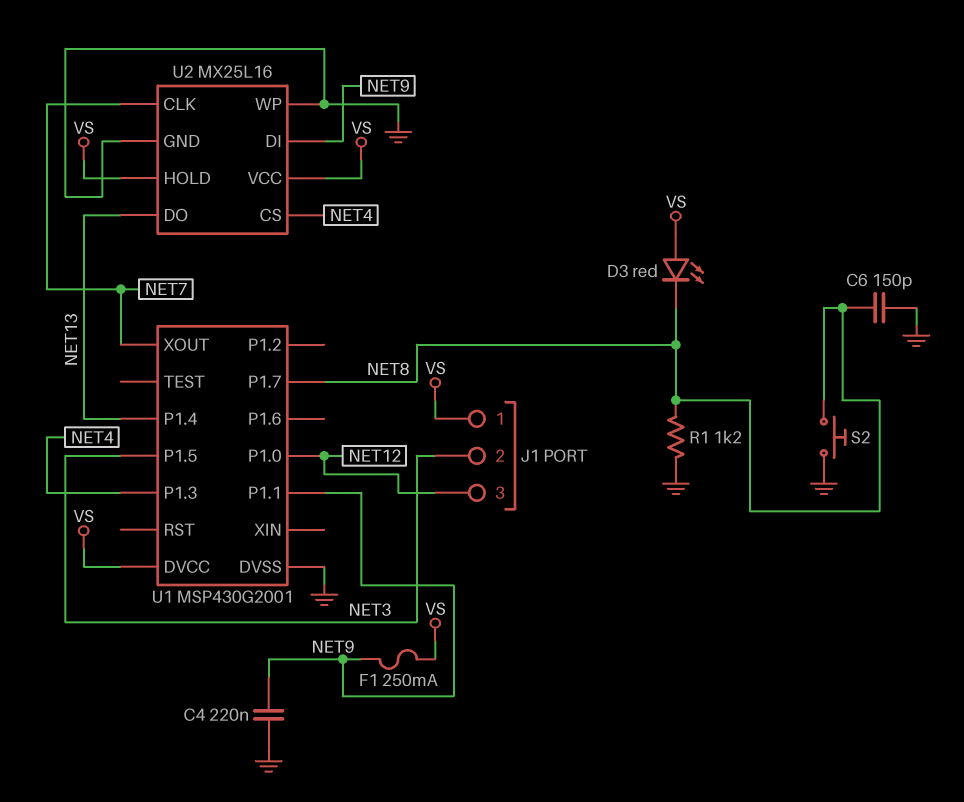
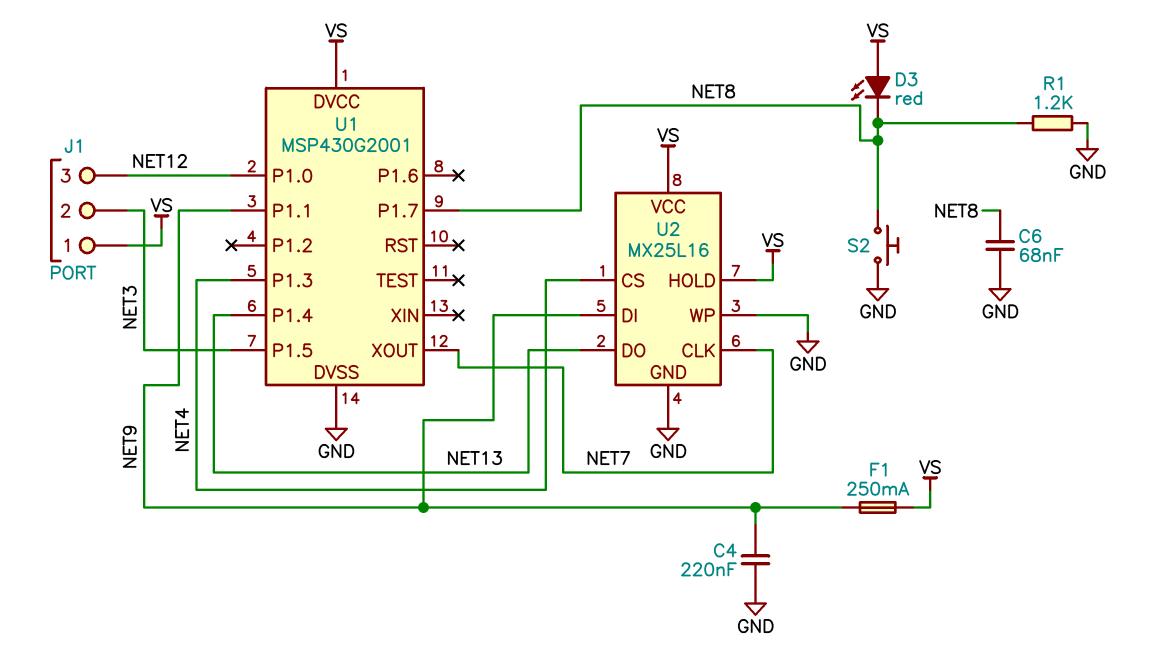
C6: 150pF (GND, NET8) -> 68nF (GND, NET8)

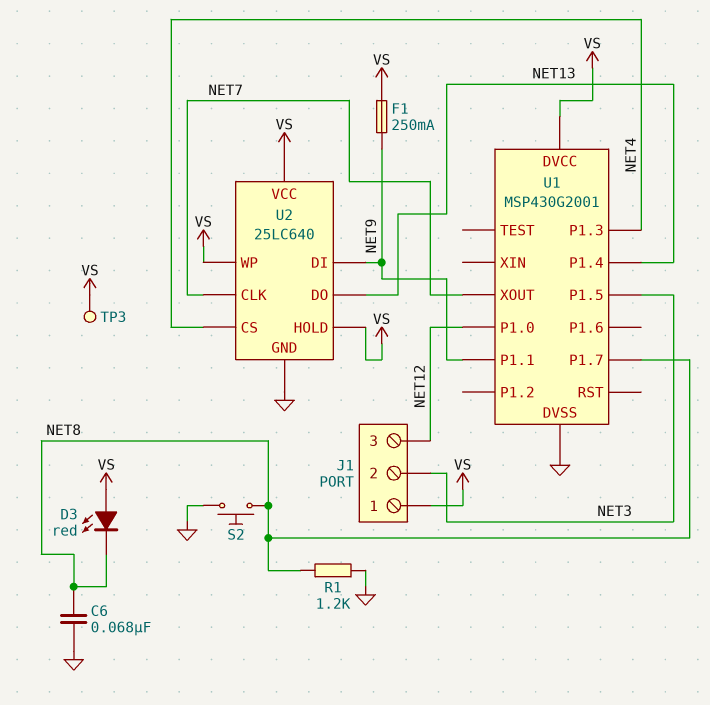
C4: 220nF (GND, NET9) -> none
TP3: none -> test point (VS)
U2: MX25L16 -> 25LC640
U2 pin WP: GND -> VS

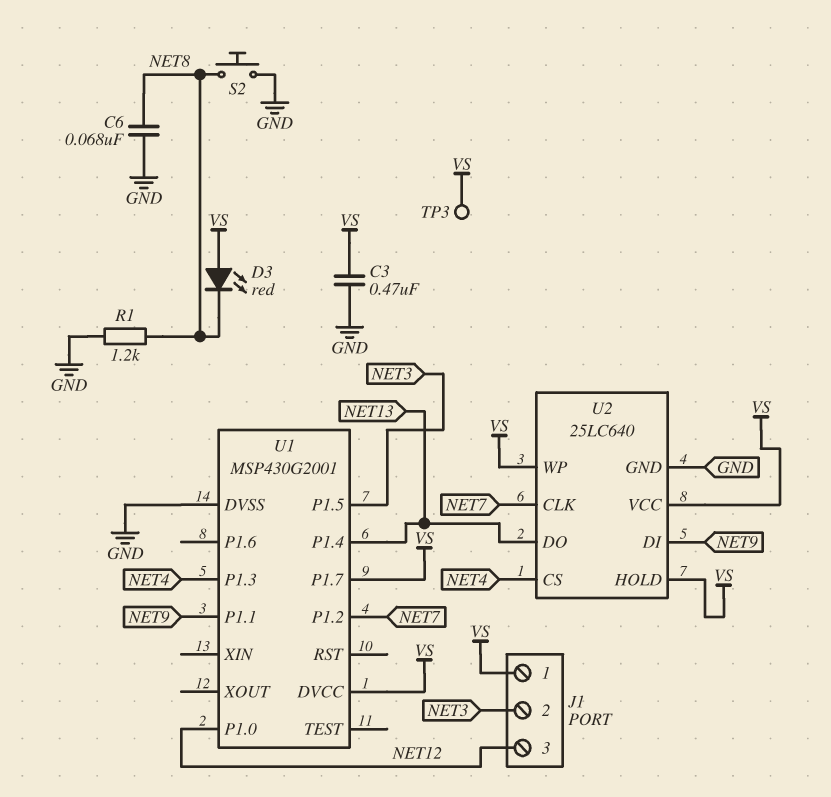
C3: none -> 470nF (GND, VS)
F1: 250mA (NET9, VS) -> none
U1 pin P1.2: none -> NET7
U1 pin P1.7: NET8 -> VS
U1 pin XOUT: NET7 -> none

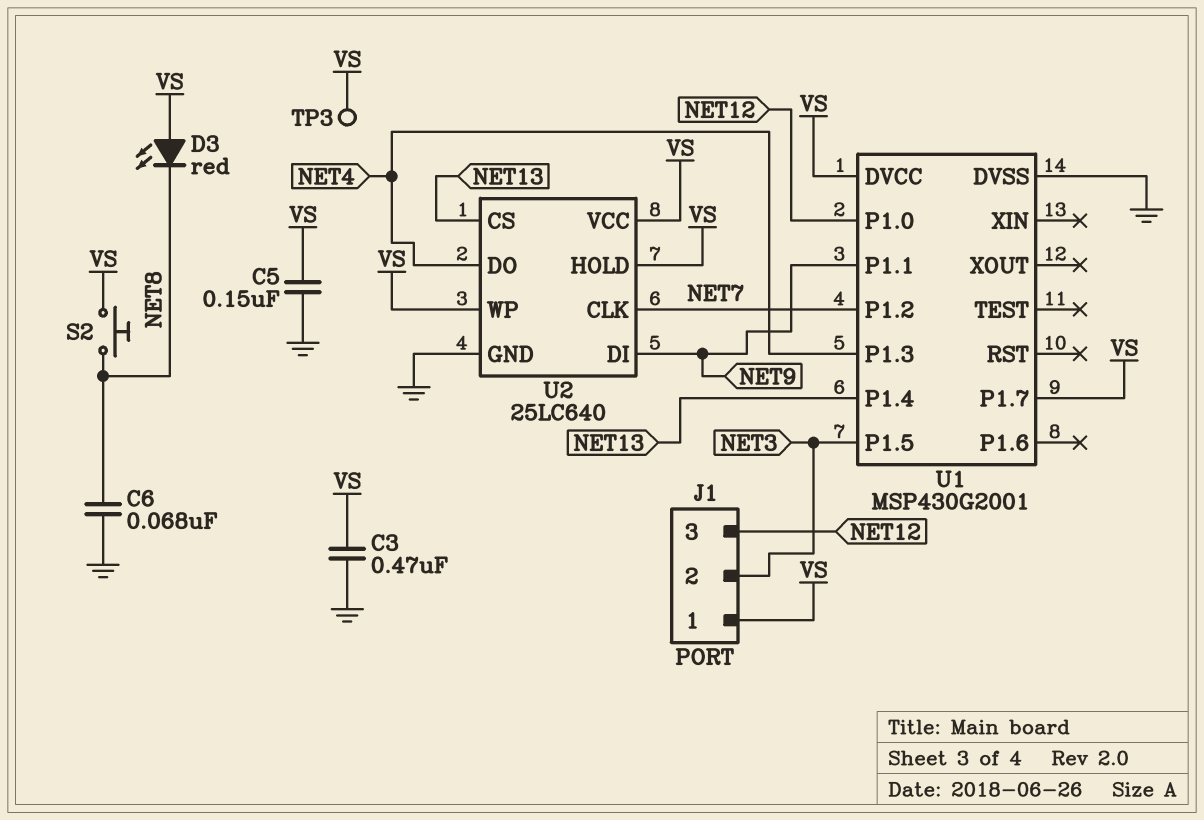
C5: none -> 150nF (GND, VS)
R1: 1.2k (GND, NET8) -> none
S2: button (GND, NET8) -> button (NET8, VS)
U2 pin CS: NET4 -> NET13
U2 pin DO: NET13 -> NET4

